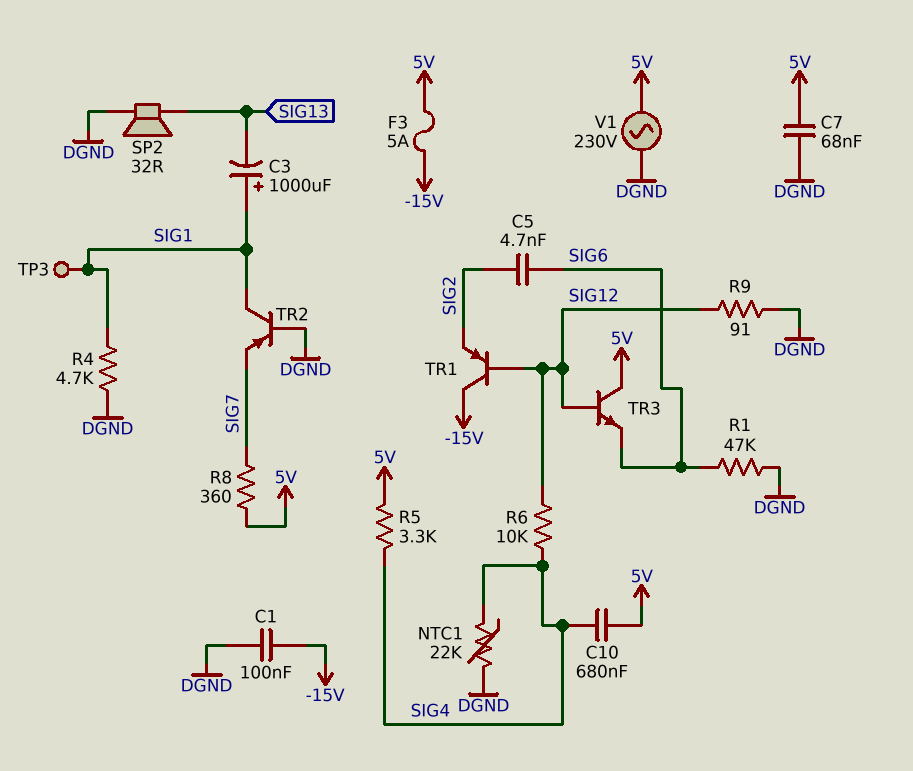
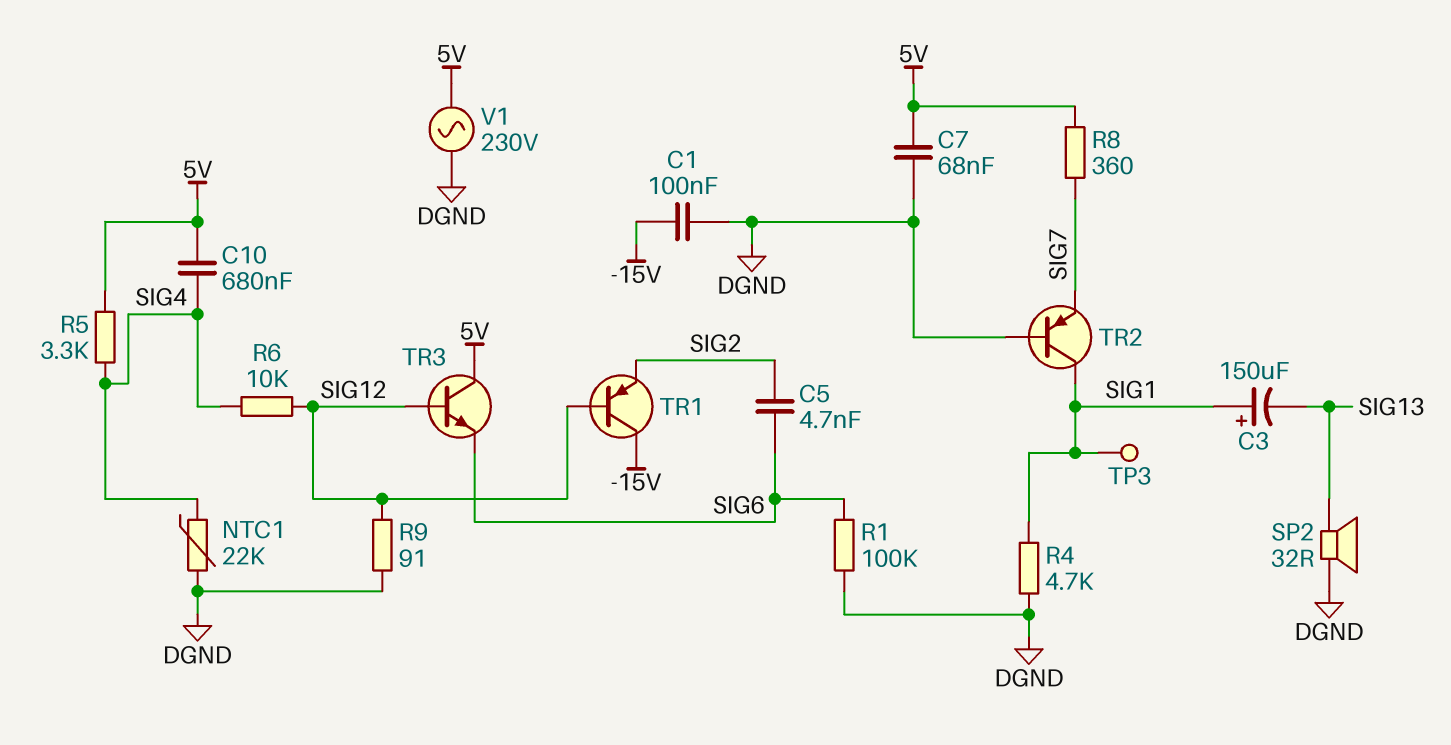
C3: 1000uF (plus SIG1, minus SIG13) -> 150uF (plus SIG1, minus SIG13)
F3: 5A (-15V, 5V) -> none
R1: 47k (DGND, SIG6) -> 100k (DGND, SIG6)

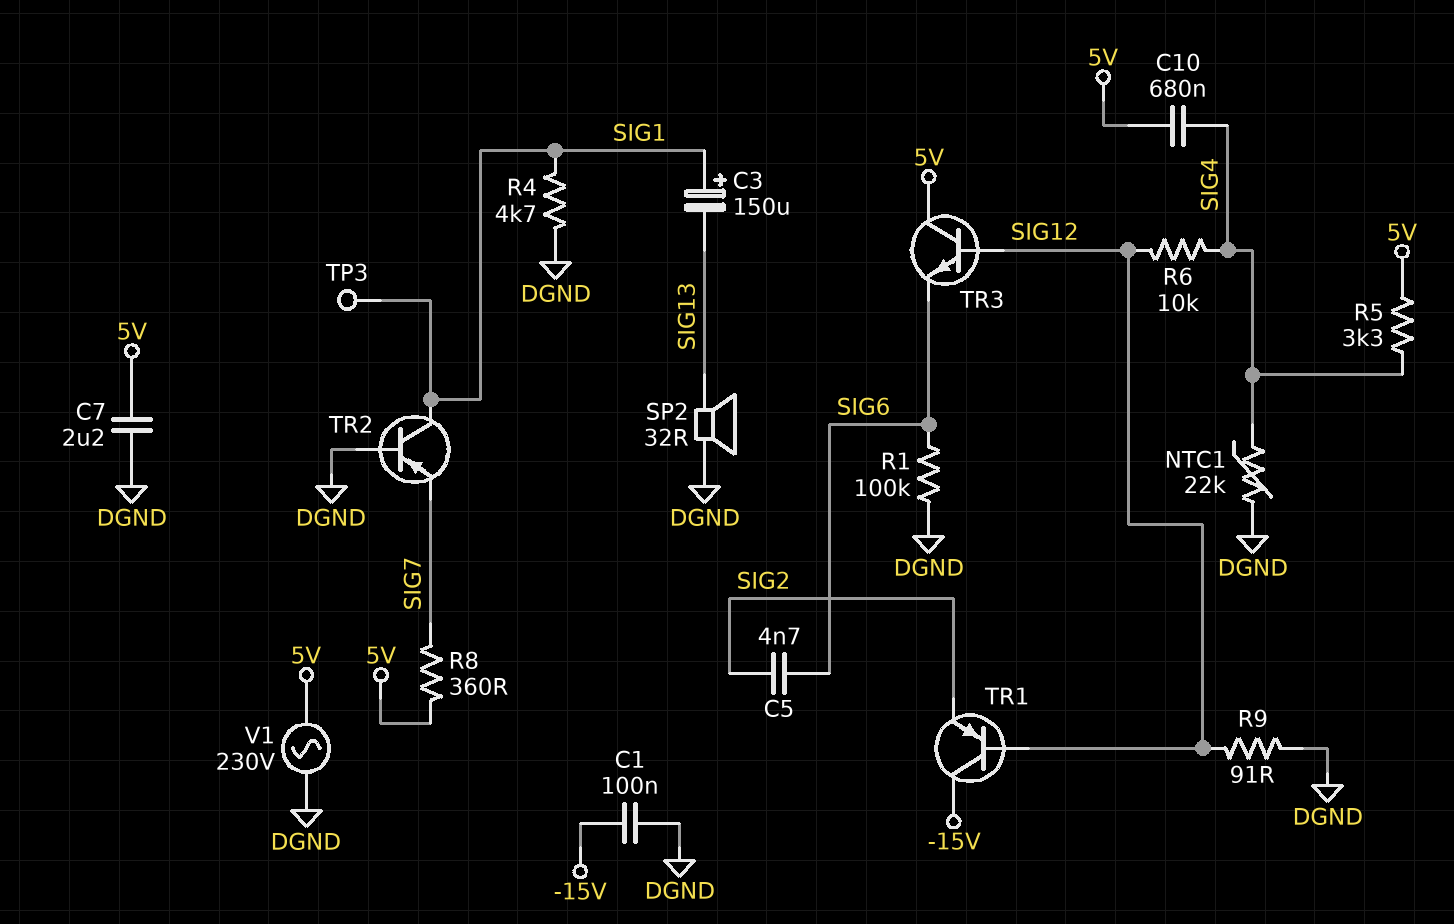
C7: 68nF (5V, DGND) -> 2.2uF (5V, DGND)

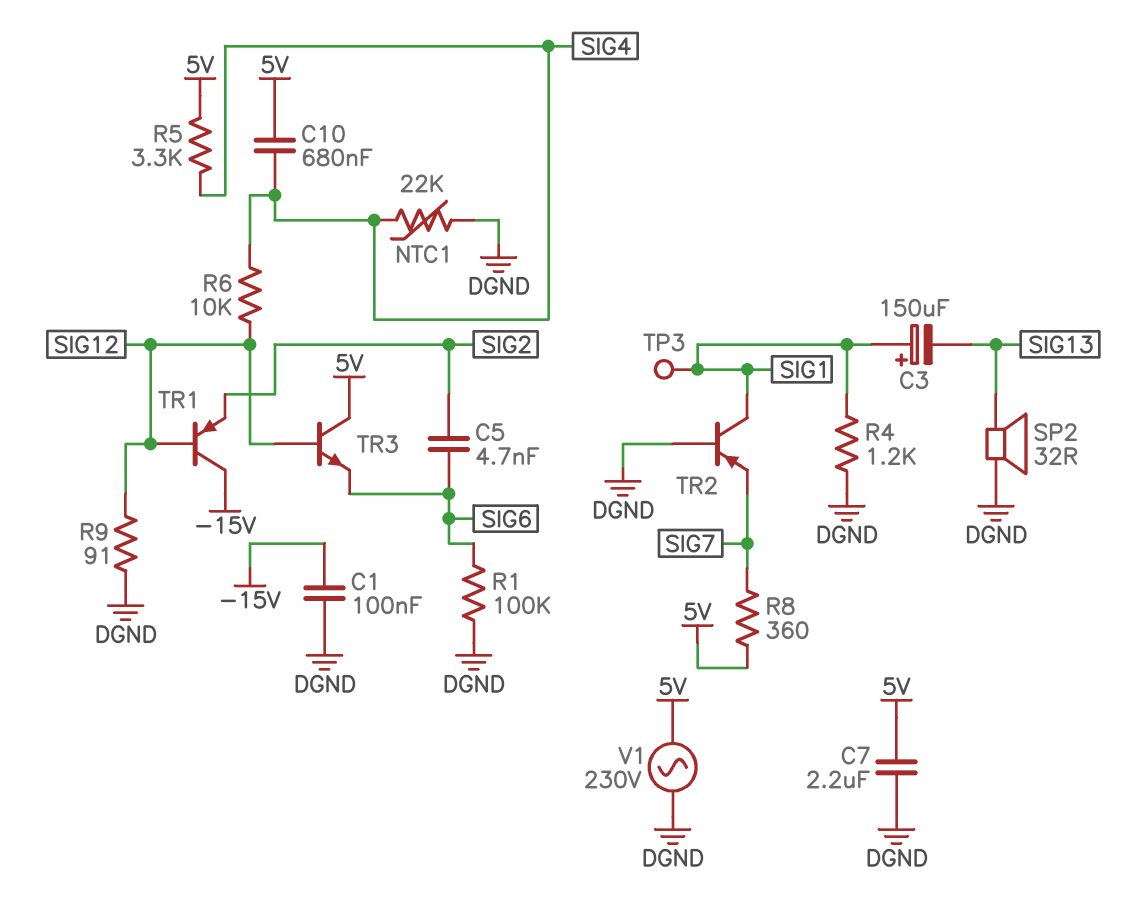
R4: 4.7k (DGND, SIG1) -> 1.2k (DGND, SIG1)

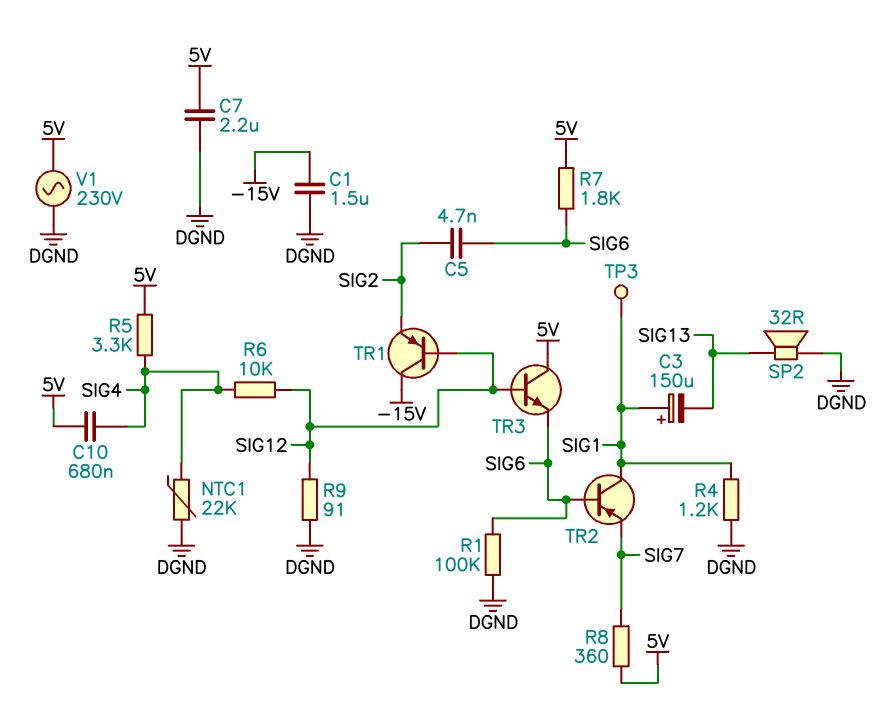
C1: 100nF (-15V, DGND) -> 1.5uF (-15V, DGND)
R7: none -> 1.8k (5V, SIG6)
TR2: PNP (B DGND, C SIG1, E SIG7) -> PNP (B SIG6, C SIG1, E SIG7)

